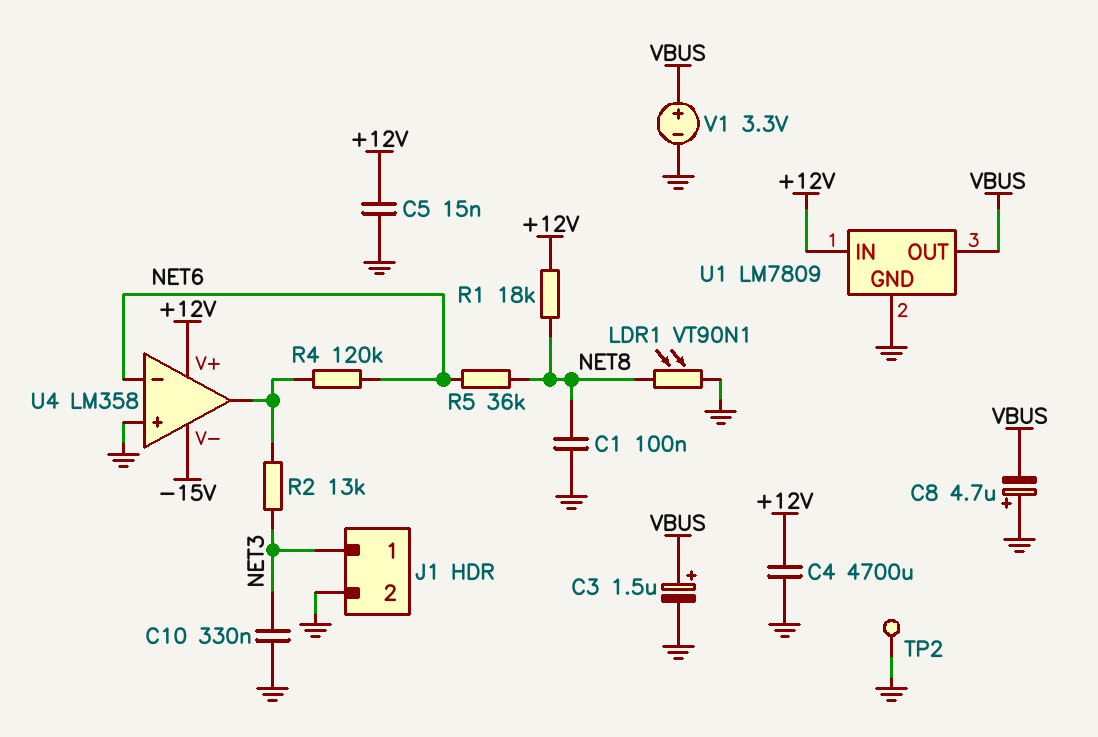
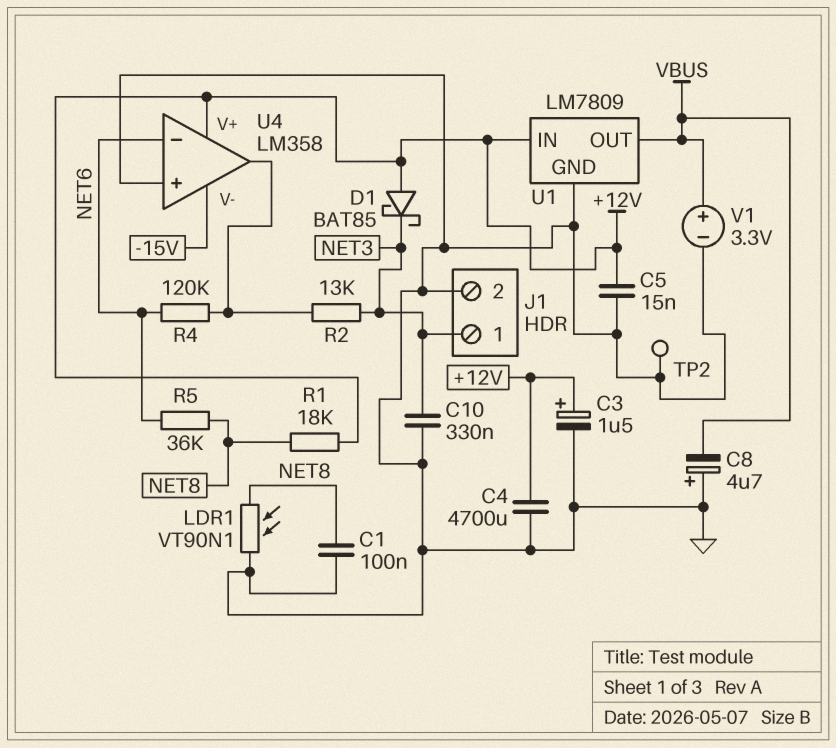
C3: 1.5uF (plus VBUS, minus GND) -> 1.5uF (plus +12V, minus GND)
D1: none -> schottky BAT85 (A +12V, K NET3)

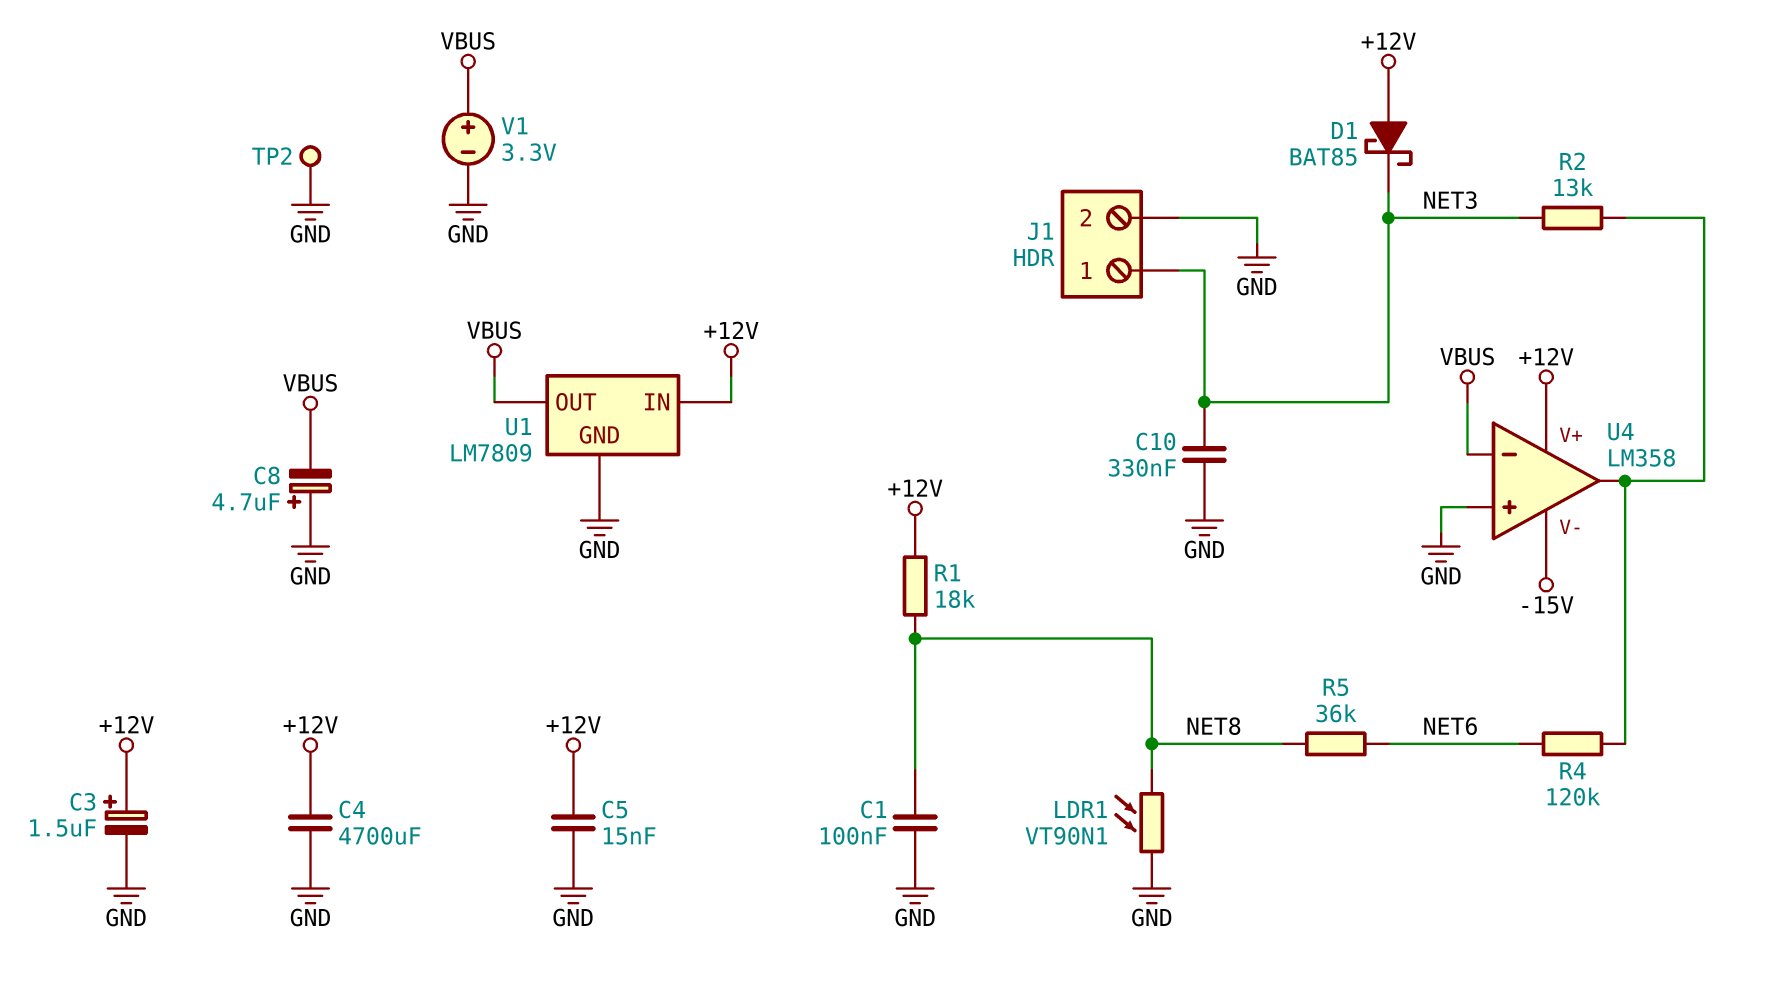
U4 pin in-: NET6 -> VBUS

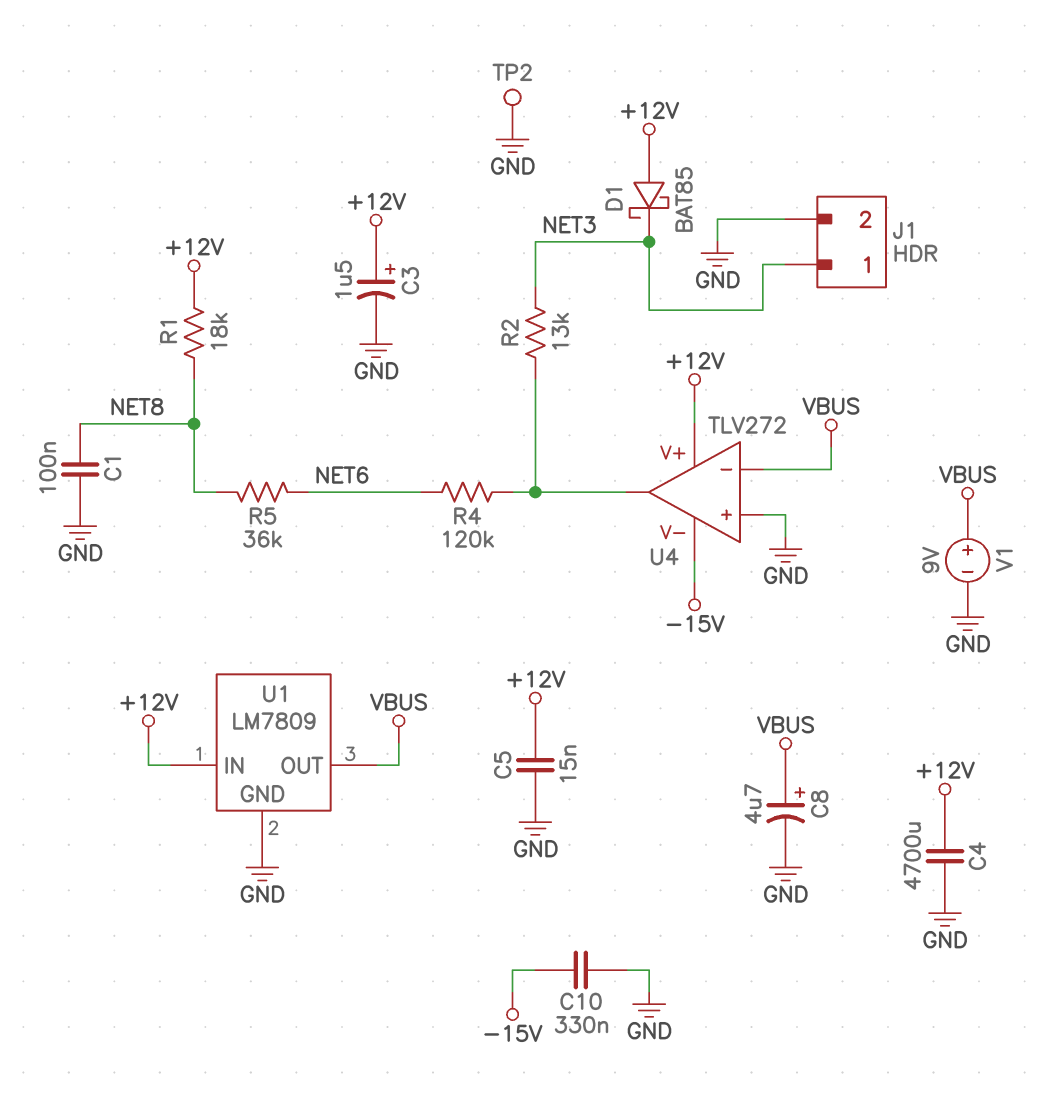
C8: 4.7uF (plus GND, minus VBUS) -> 4.7uF (plus VBUS, minus GND)
C10: 330nF (GND, NET3) -> 330nF (-15V, GND)
LDR1: VT90N1 (GND, NET8) -> none
U4: LM358 -> TLV272
V1: 3.3V (plus VBUS, minus GND) -> 9V (plus VBUS, minus GND)

